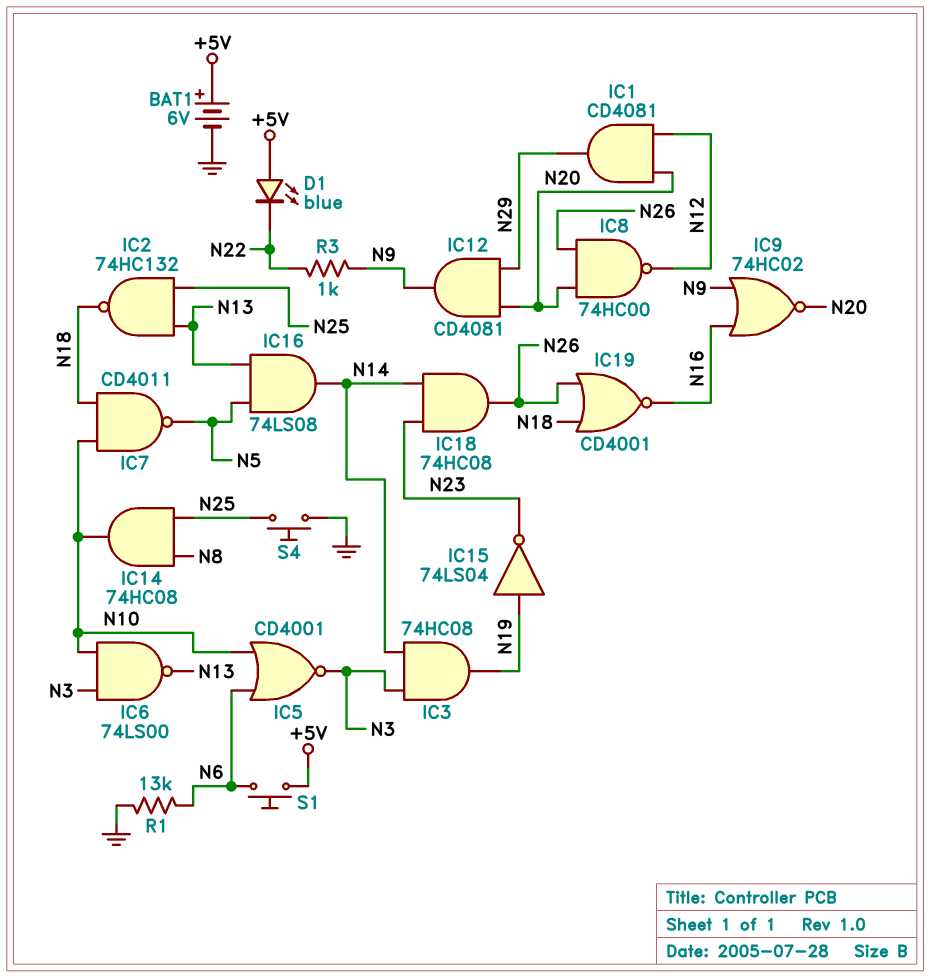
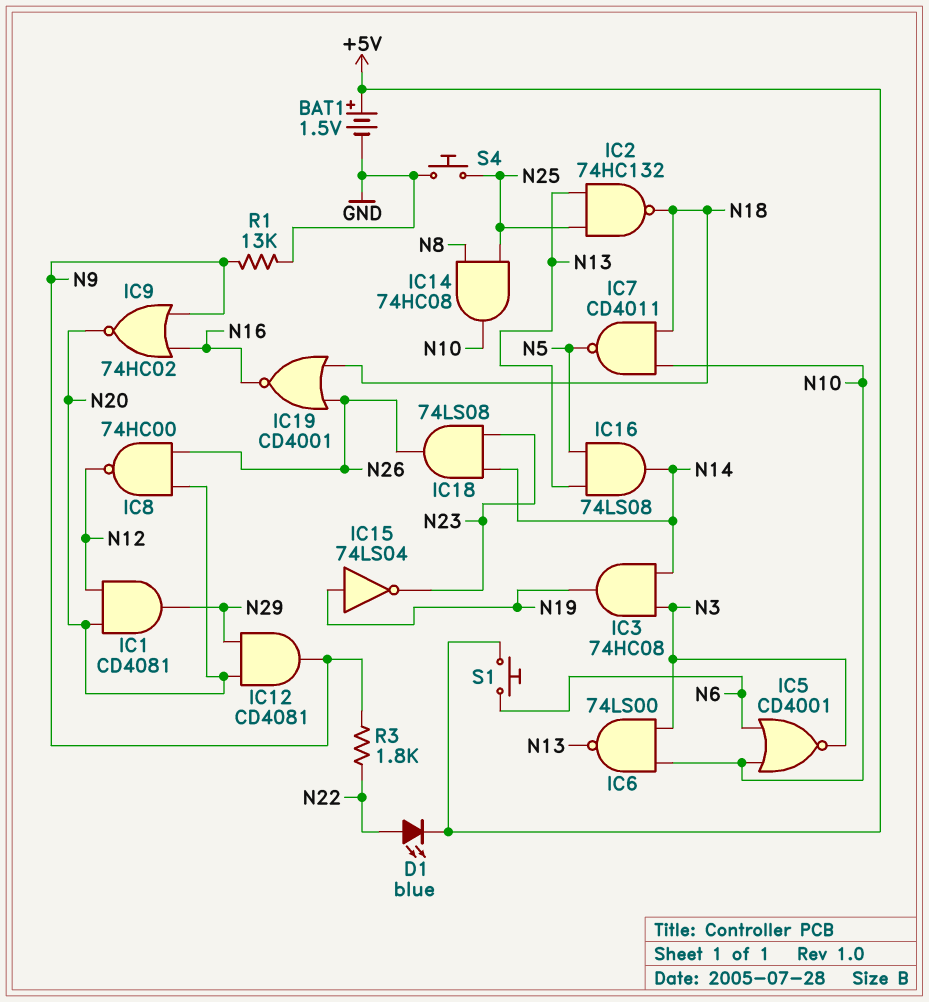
BAT1: 6V (plus +5V, minus GND) -> 1.5V (plus +5V, minus GND)
D1: LED blue (A +5V, K N22) -> LED blue (A N22, K +5V)
IC18: AND 74HC08 (in N14, in N23, out N26) -> AND 74LS08 (in N14, in N23, out N26)
R1: 13k (GND, N6) -> 13k (GND, N9)
R3: 1k (N9, N22) -> 1.8k (N9, N22)

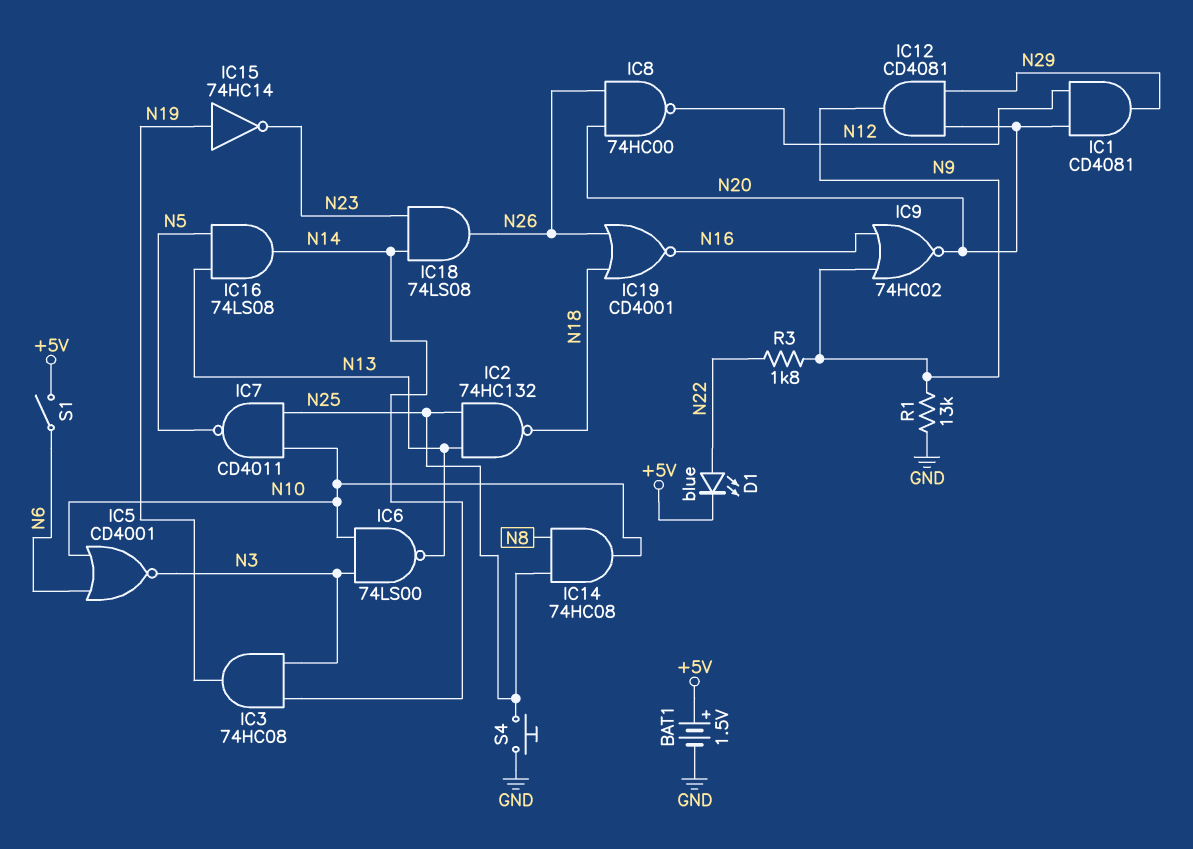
IC7: NAND CD4011 (in N10, in N18, out N5) -> NAND CD4011 (in N10, in N25, out N5)
IC15: NOT 74LS04 (in N19, out N23) -> NOT 74HC14 (in N19, out N23)
S1: button (+5V, N6) -> switch (+5V, N6)

